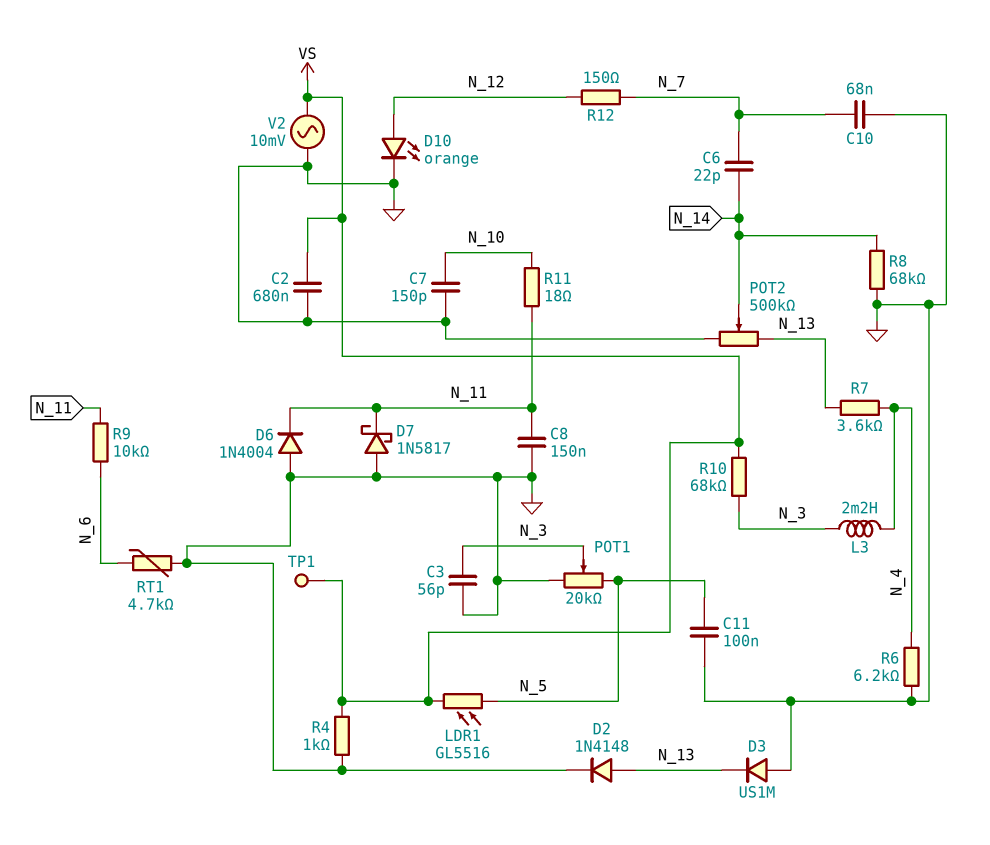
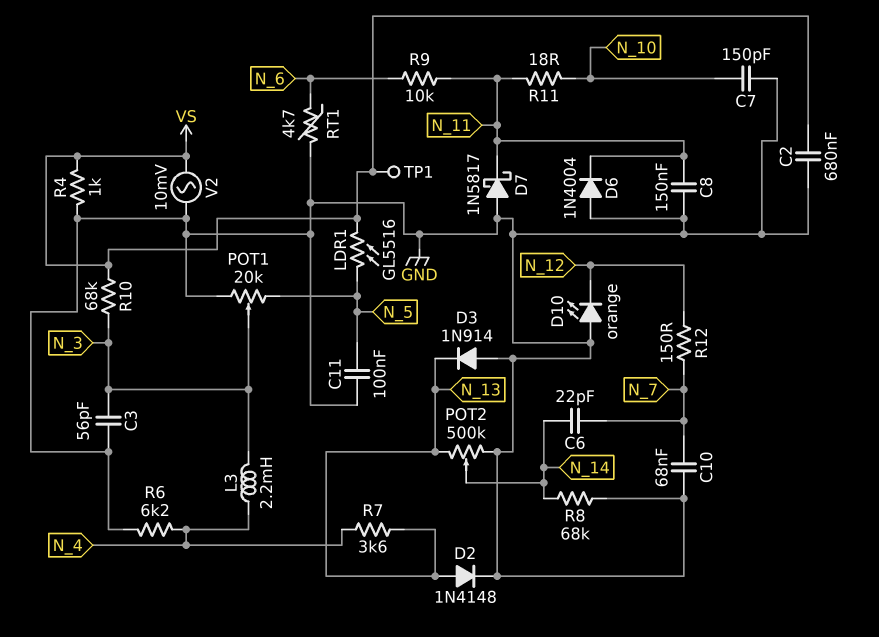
D3: diode US1M (A GND, K N_13) -> diode 1N914 (A GND, K N_13)
D10: LED orange (A N_12, K GND) -> LED orange (A GND, K N_12)

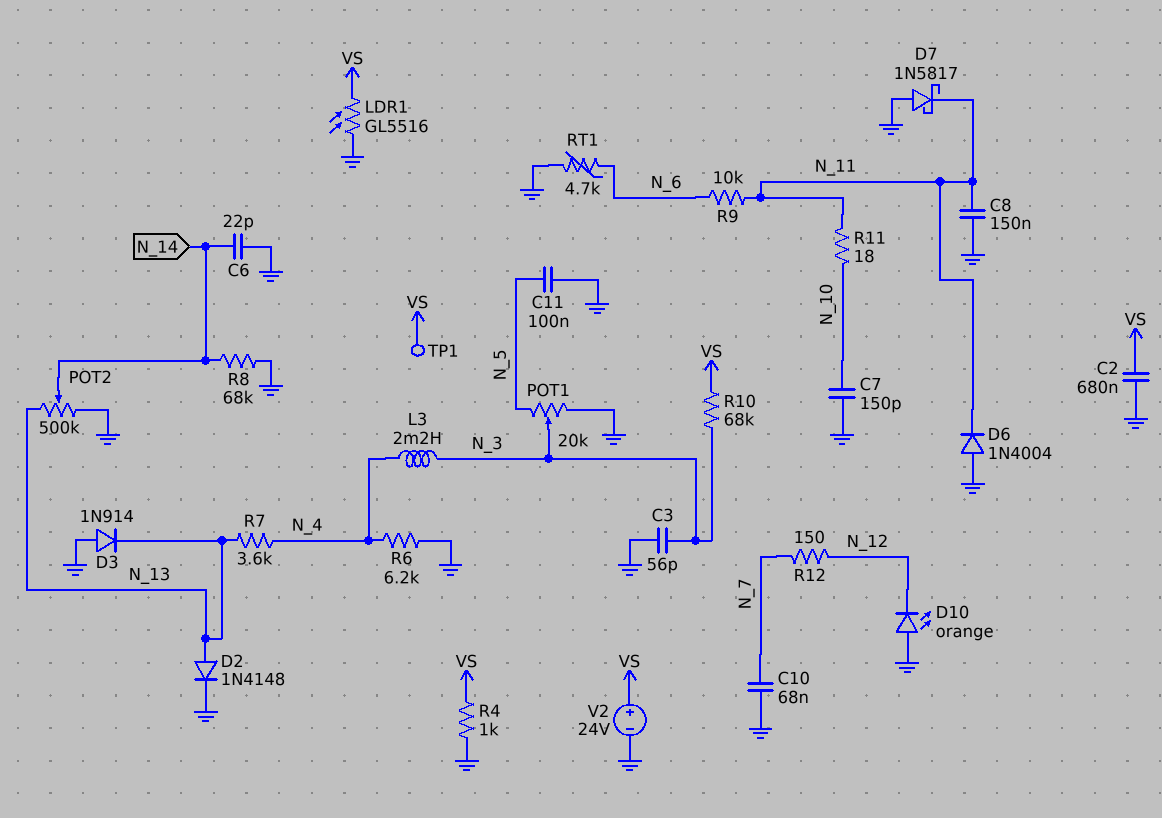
C6: 22pF (N_7, N_14) -> 22pF (GND, N_14)
LDR1: GL5516 (N_5, VS) -> GL5516 (GND, VS)
V2: AC 10mV (GND, VS) -> 24V (plus VS, minus GND)

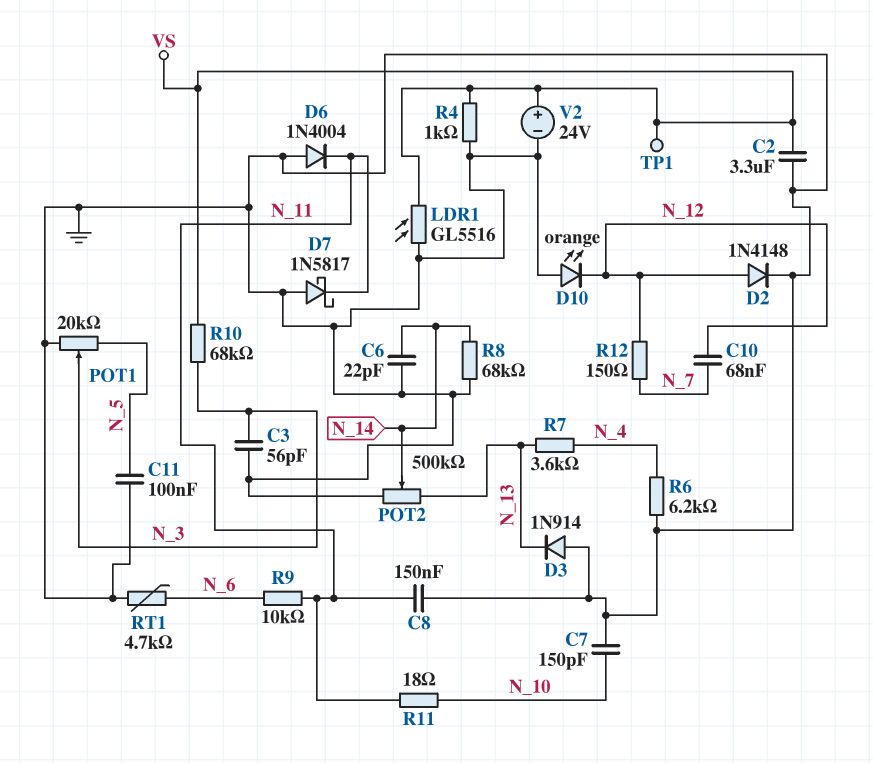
C2: 680nF (GND, VS) -> 3.3uF (GND, VS)
C10: 68nF (GND, N_7) -> 68nF (N_7, N_12)
D2: diode 1N4148 (A N_13, K GND) -> diode 1N4148 (A N_12, K GND)
L3: 2.2mH (N_3, N_4) -> none

